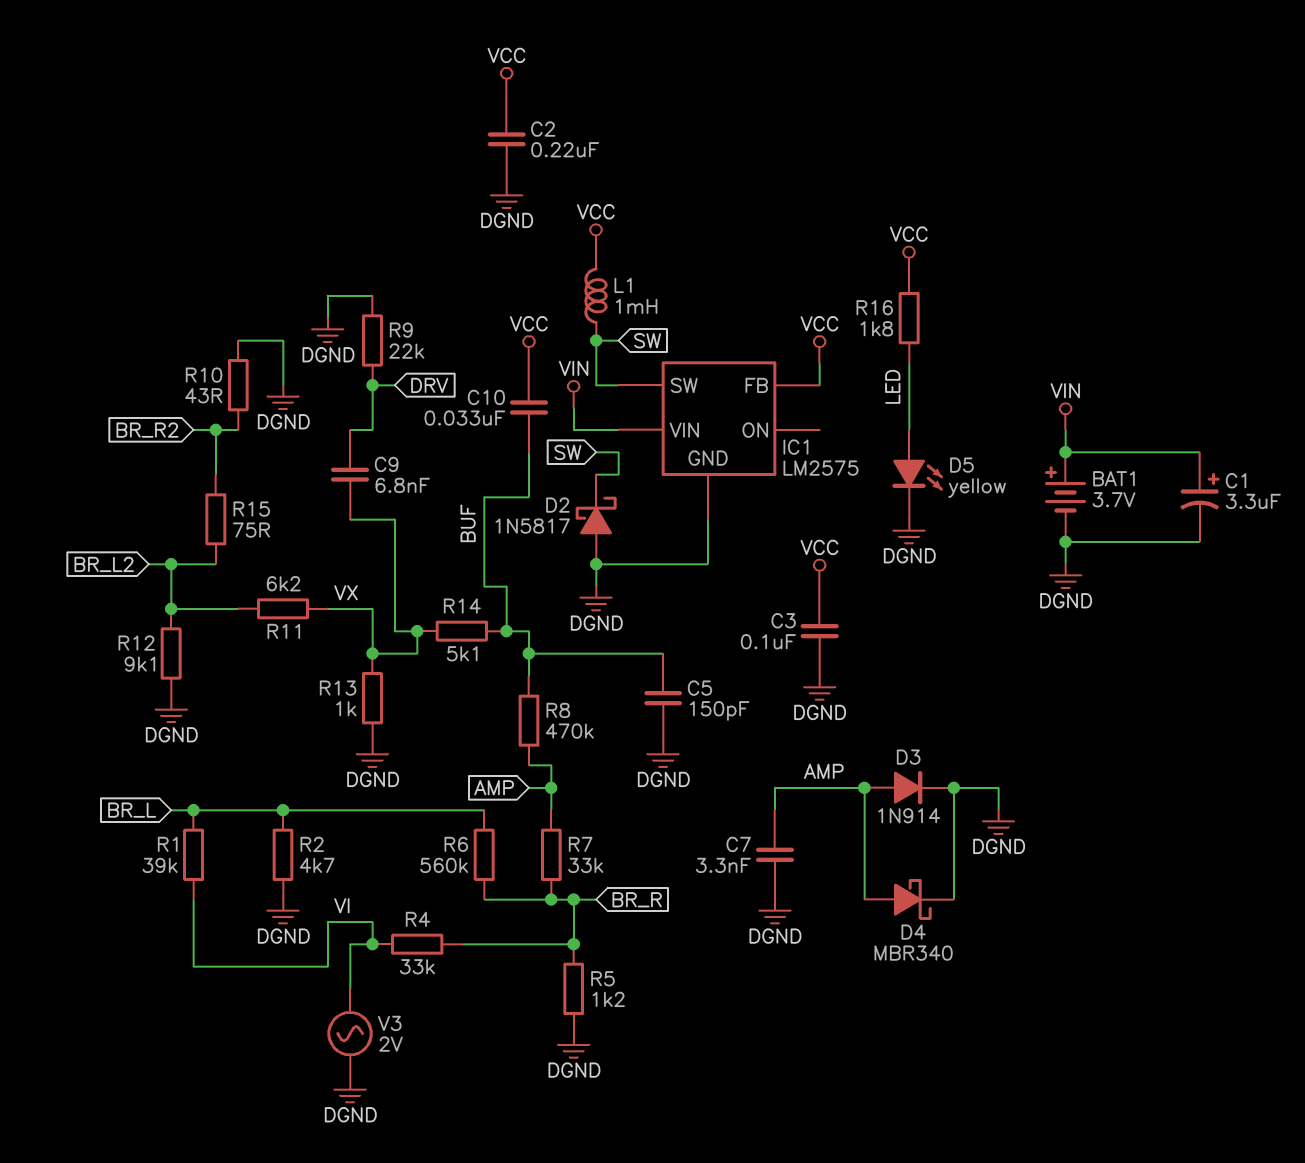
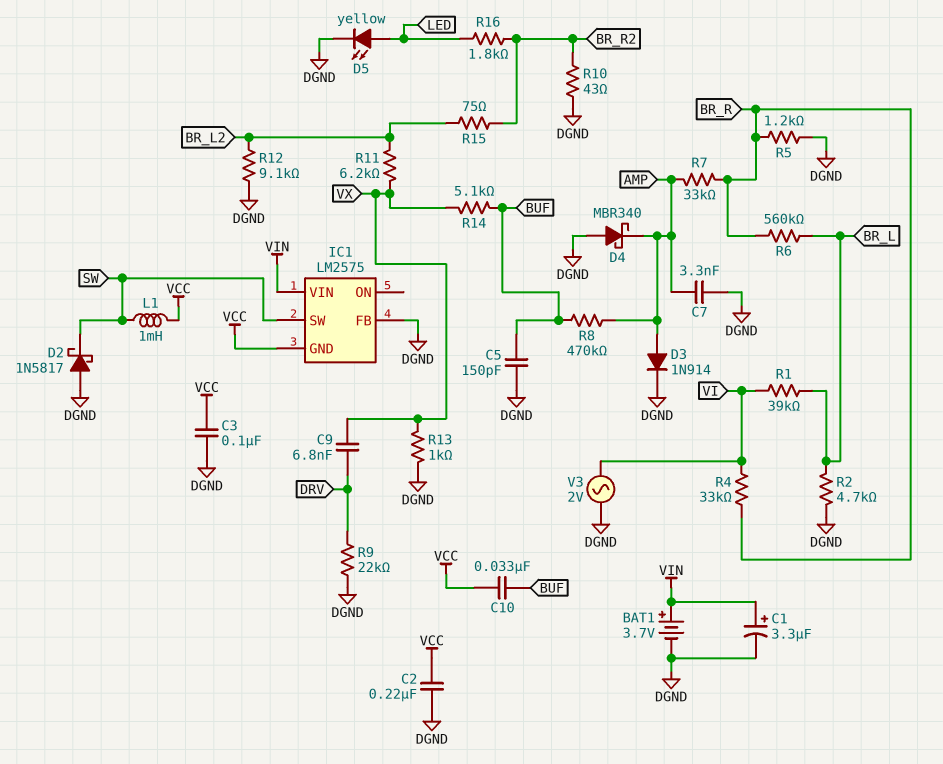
D4: schottky MBR340 (A AMP, K DGND) -> schottky MBR340 (A DGND, K AMP)
IC1 pin FB: VCC -> DGND
IC1 pin GND: DGND -> VCC
R16: 1.8k (LED, VCC) -> 1.8k (BR_R2, LED)

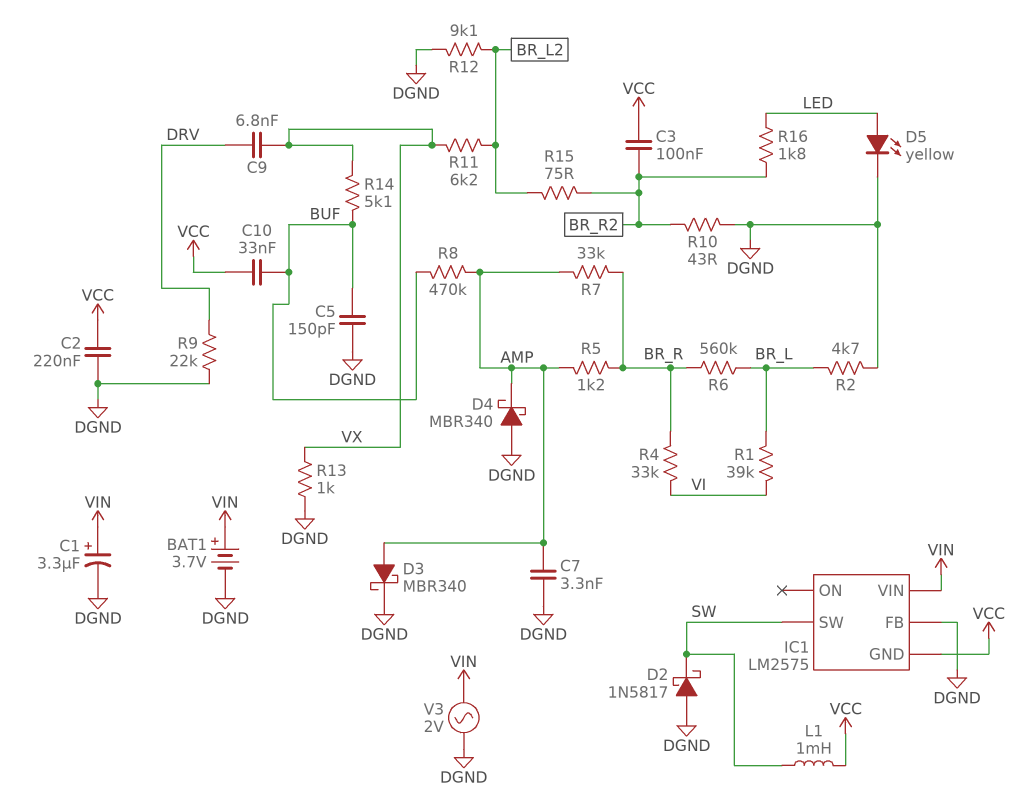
C3: 100nF (DGND, VCC) -> 100nF (BR_R2, VCC)
D3: diode 1N914 (A AMP, K DGND) -> schottky MBR340 (A AMP, K DGND)
R5: 1.2k (BR_R, DGND) -> 1.2k (AMP, BR_R)
V3: AC 2V (DGND, VI) -> AC 2V (DGND, VIN)

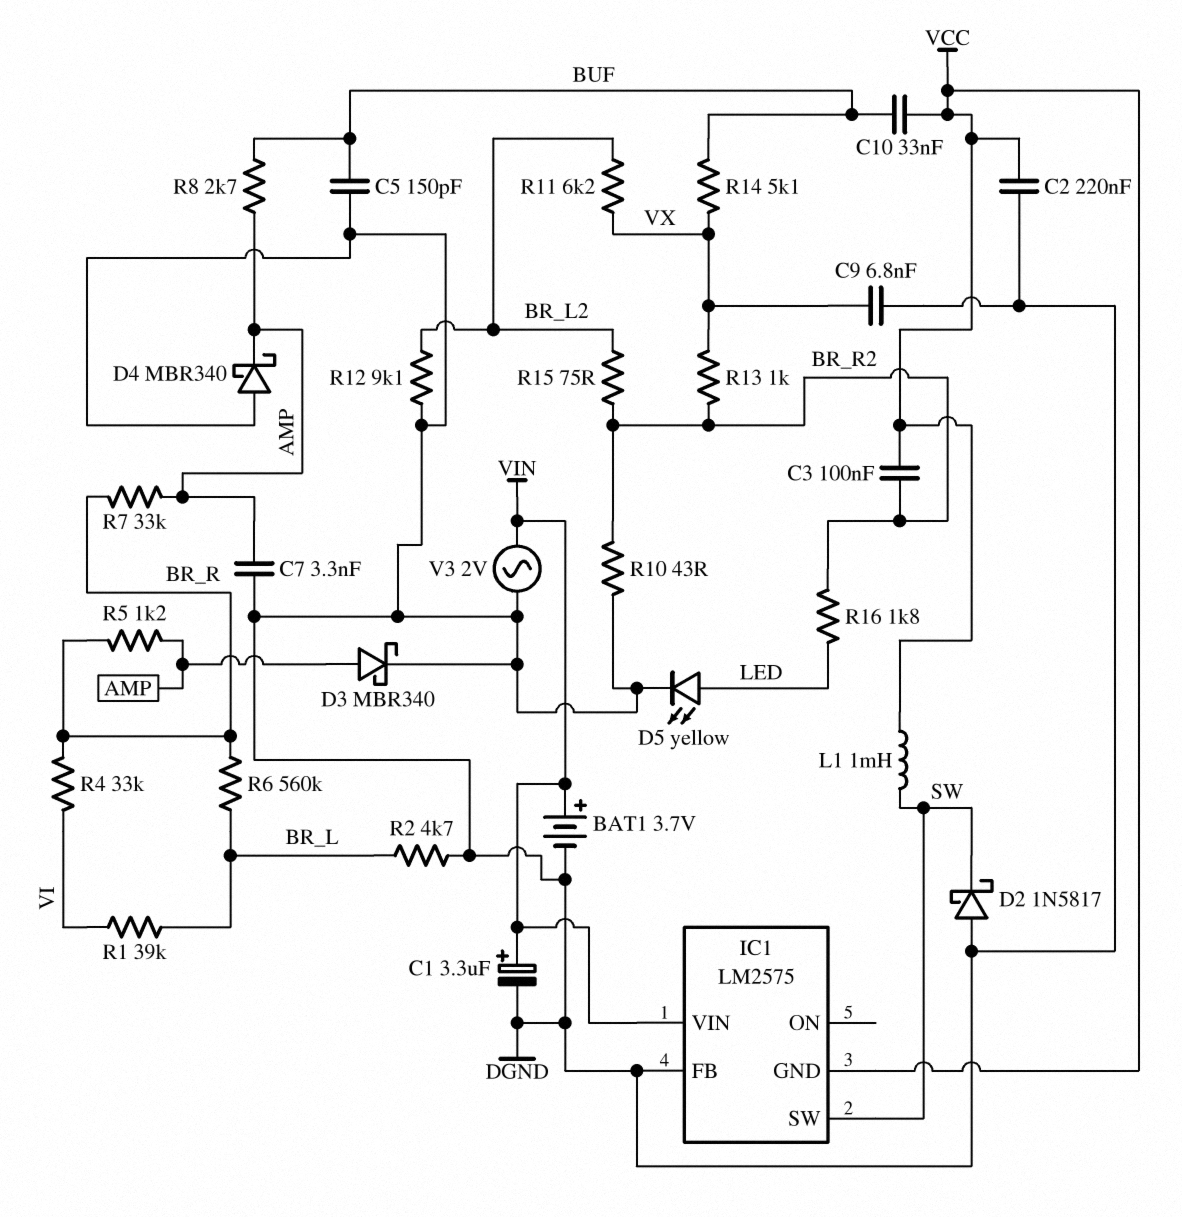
C9: 6.8nF (DRV, VX) -> 6.8nF (DGND, VX)
R8: 470k (AMP, BUF) -> 2.7k (AMP, BUF)
R9: 22k (DGND, DRV) -> none
R13: 1k (DGND, VX) -> 1k (BR_R2, VX)

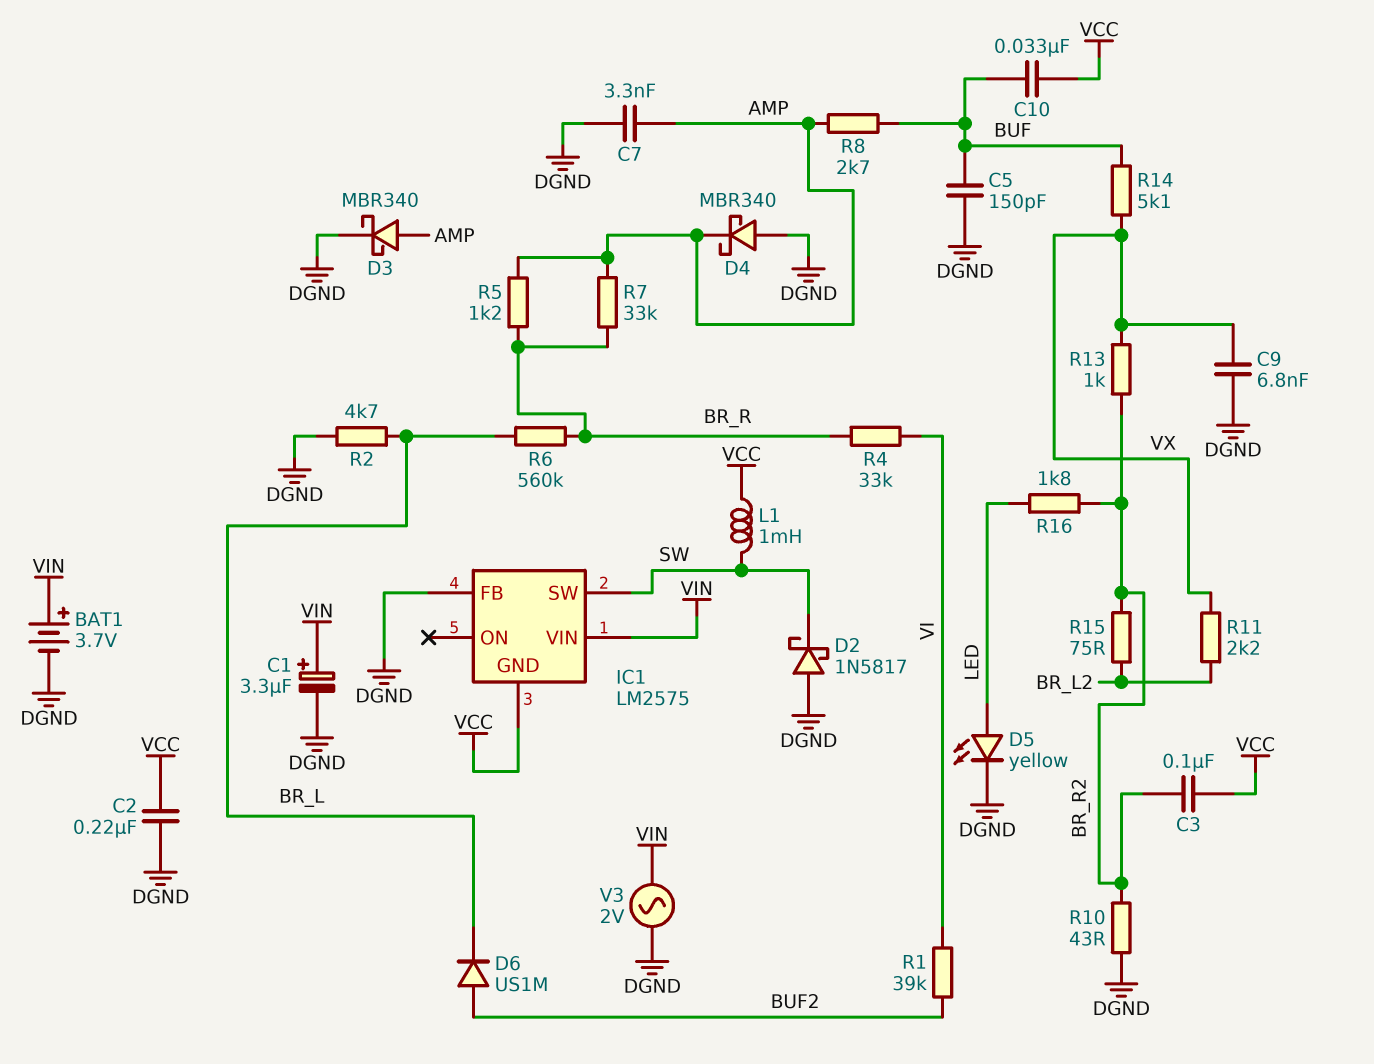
D6: none -> diode US1M (A BUF2, K BR_L)
R1: 39k (BR_L, VI) -> 39k (BUF2, VI)
R11: 6.2k (BR_L2, VX) -> 2.2k (BR_L2, VX)
R12: 9.1k (BR_L2, DGND) -> none

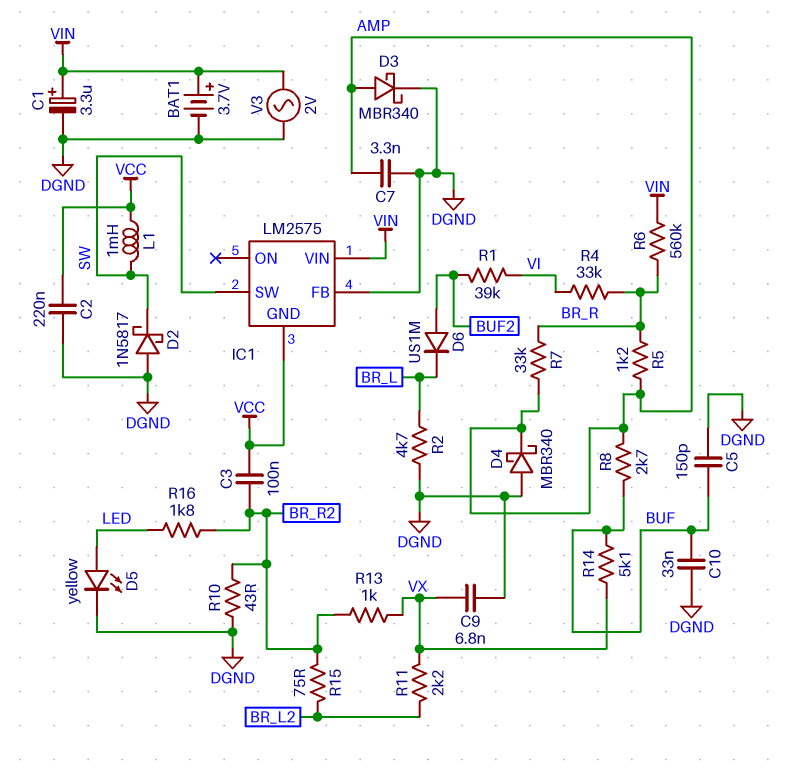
C10: 33nF (BUF, VCC) -> 33nF (BUF, DGND)
R6: 560k (BR_L, BR_R) -> 560k (BR_R, VIN)

